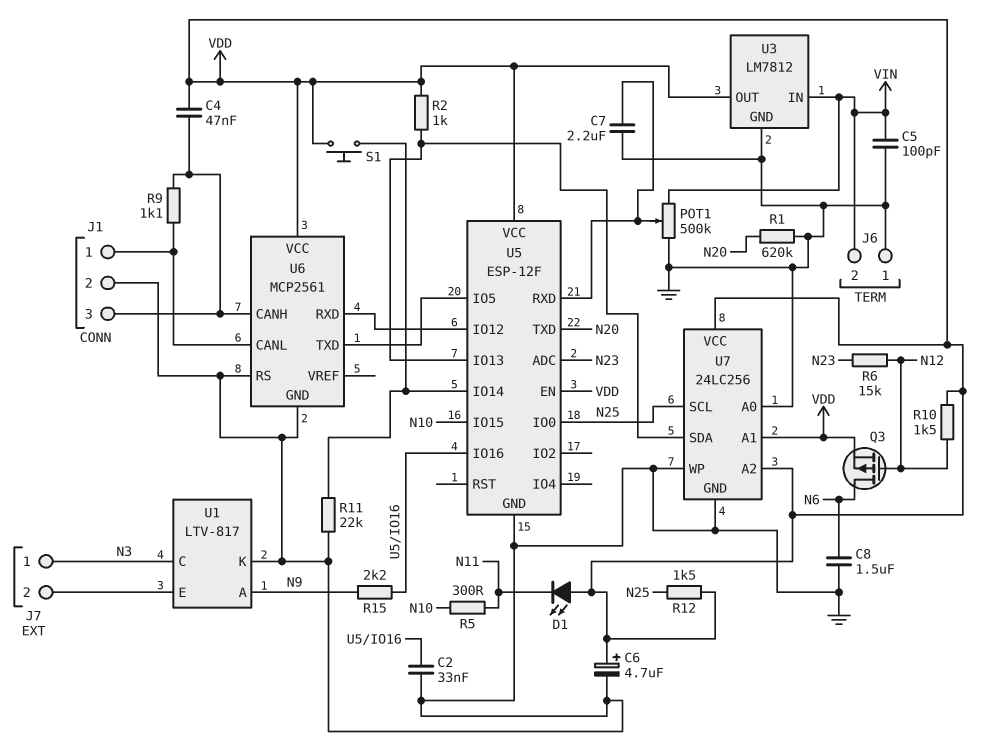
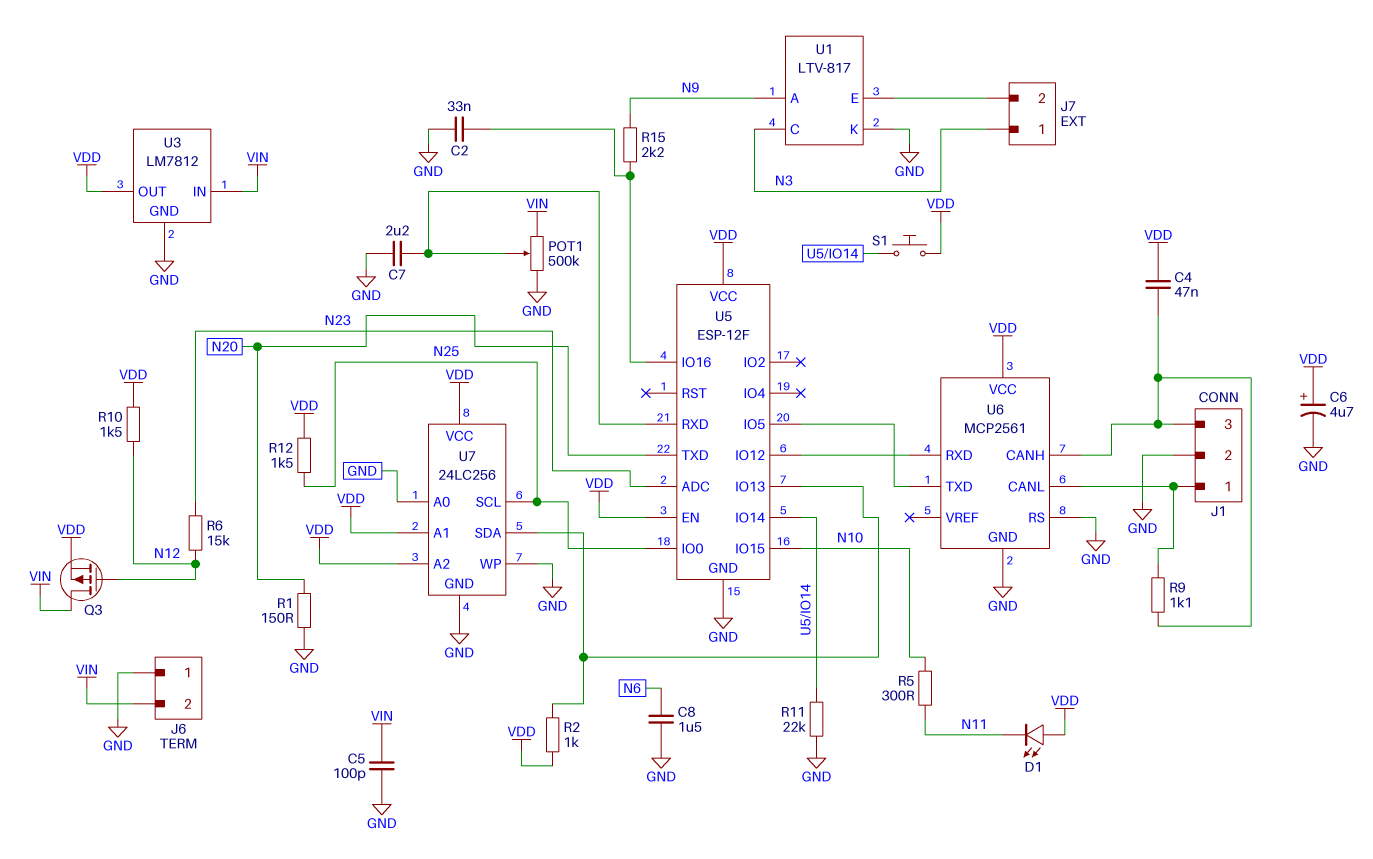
Q3: PMOS (G N12, D N6, S VDD) -> PMOS (G N12, D VIN, S VDD)
R1: 620k (GND, N20) -> 150 (GND, N20)

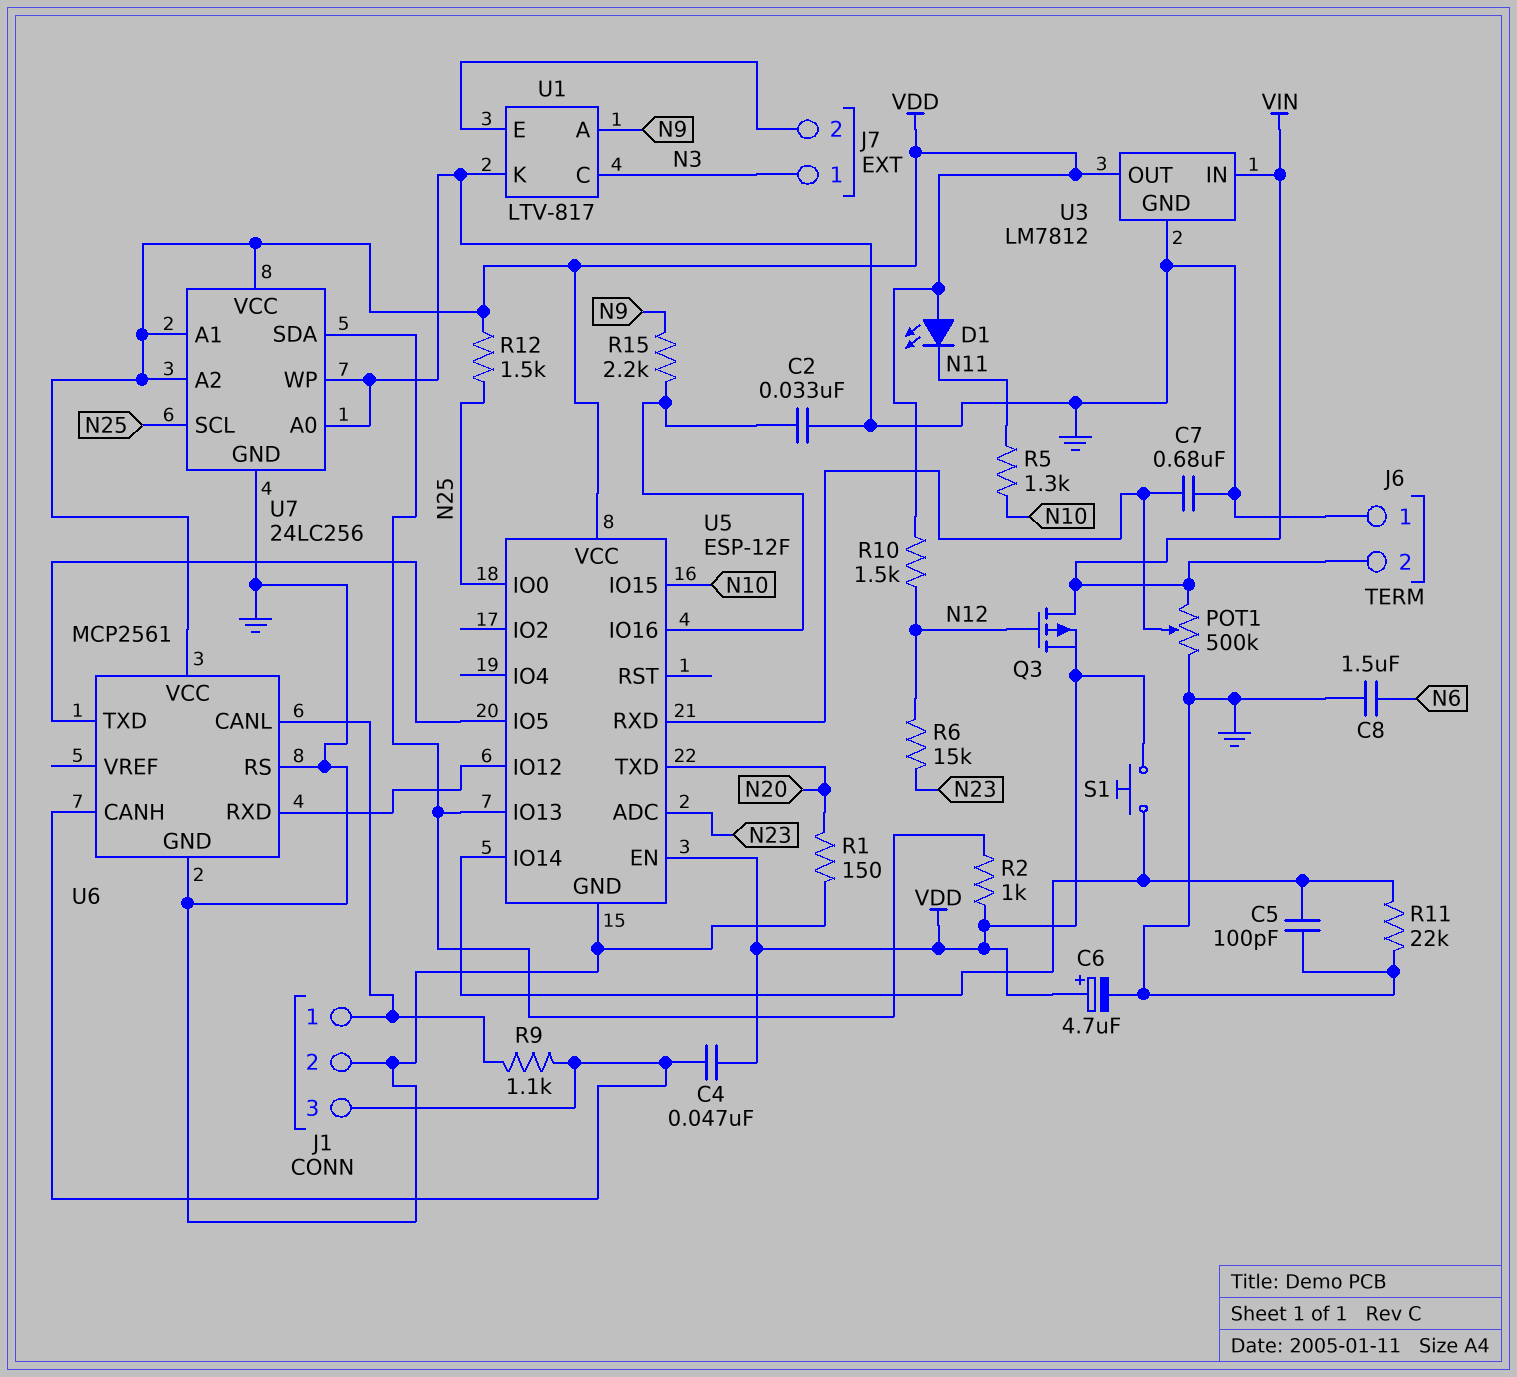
C5: 100pF (GND, VIN) -> 100pF (GND, U5/IO14)
C7: 2.2uF (GND, U5/RXD) -> 680nF (GND, U5/RXD)
R5: 300 (N10, N11) -> 1.3k (N10, N11)

